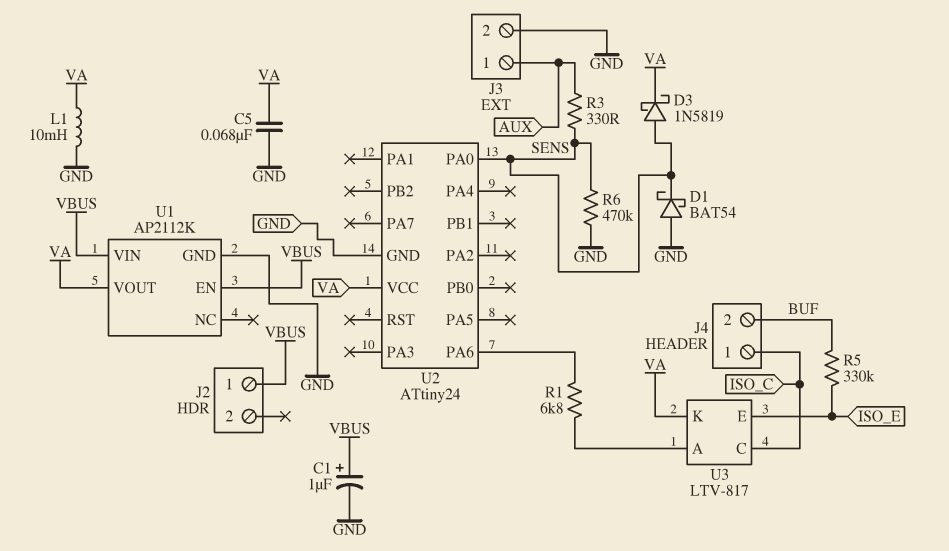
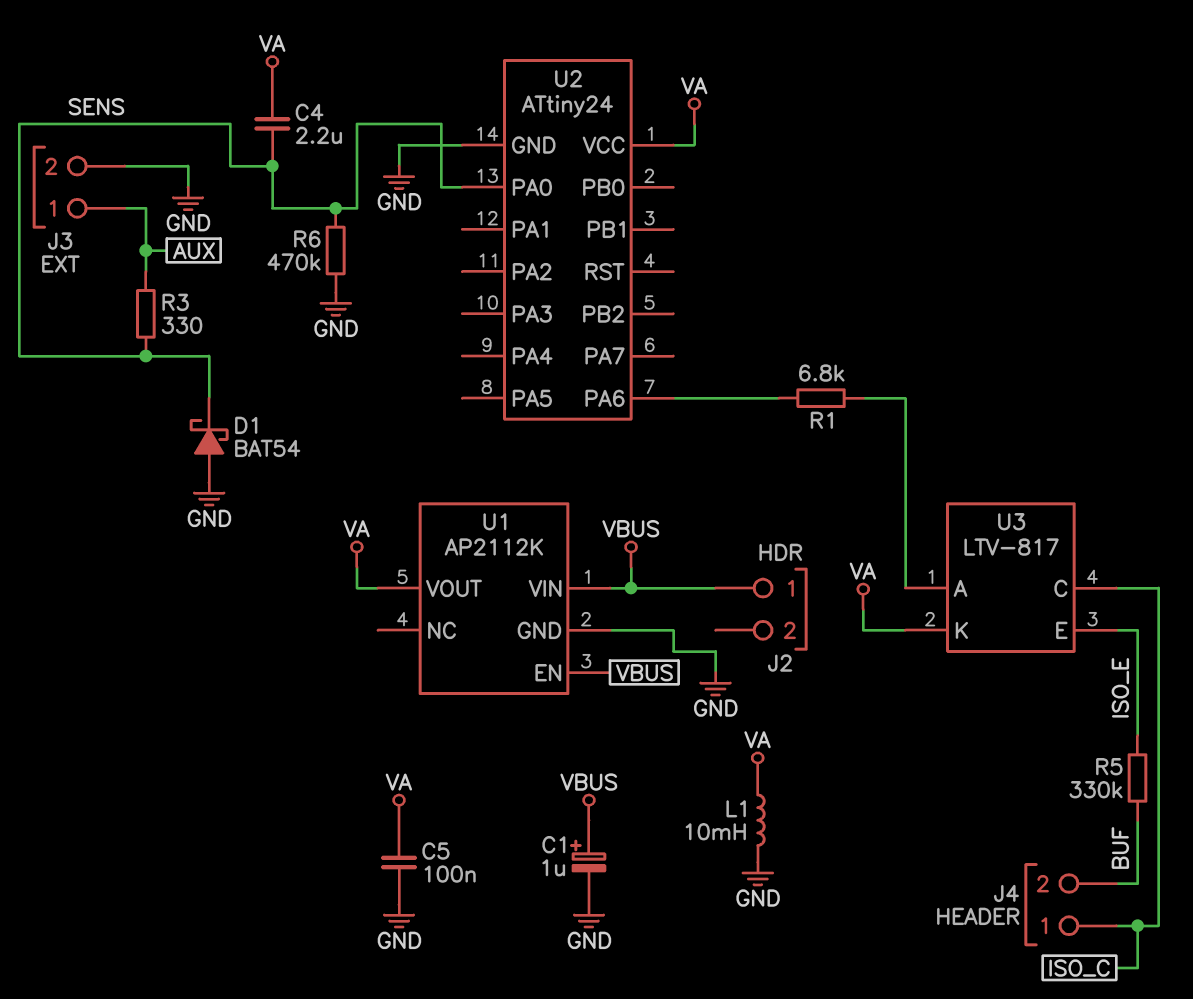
C4: none -> 2.2uF (SENS, VA)
C5: 68nF (GND, VA) -> 100nF (GND, VA)
D3: schottky 1N5819 (A SENS, K VA) -> none

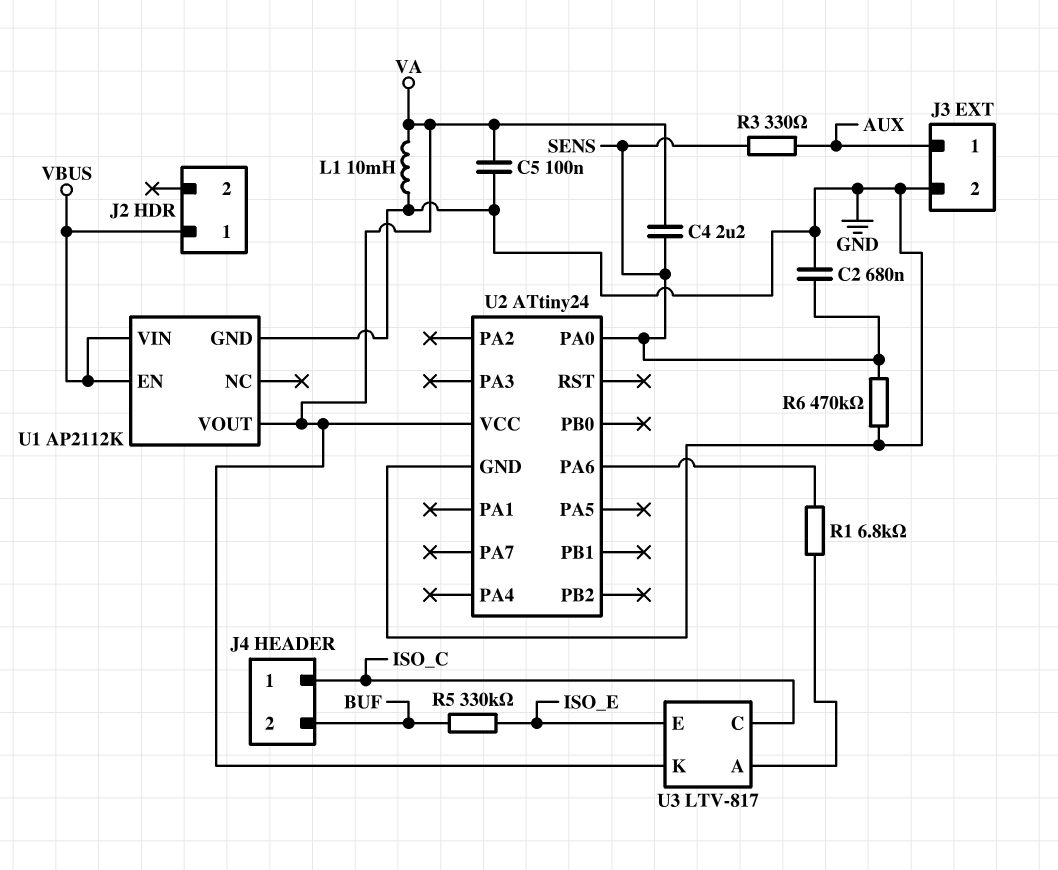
C1: 1uF (plus VBUS, minus GND) -> none
C2: none -> 680nF (GND, SENS)
D1: schottky BAT54 (A GND, K SENS) -> none

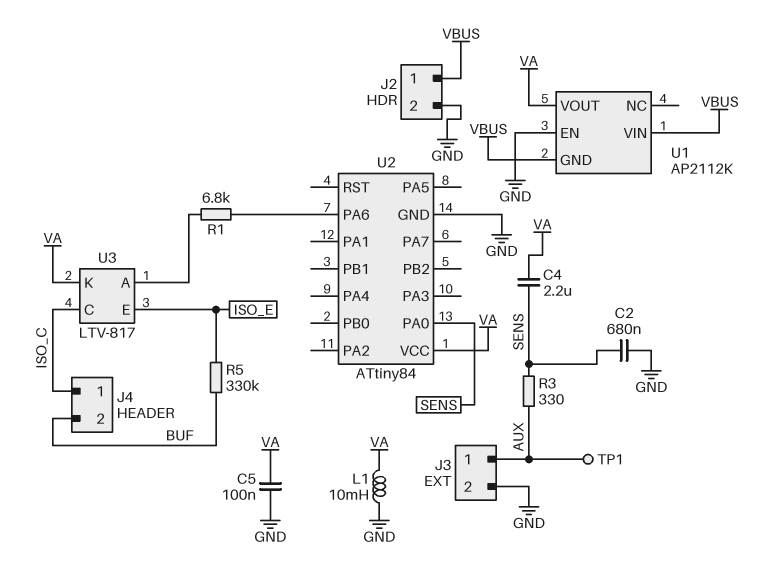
J2 pin 2: none -> GND
R6: 470k (GND, SENS) -> none
TP1: none -> test point (AUX)
U1 pin EN: VBUS -> GND
U1 pin GND: GND -> VBUS
U2: ATtiny24 -> ATtiny84

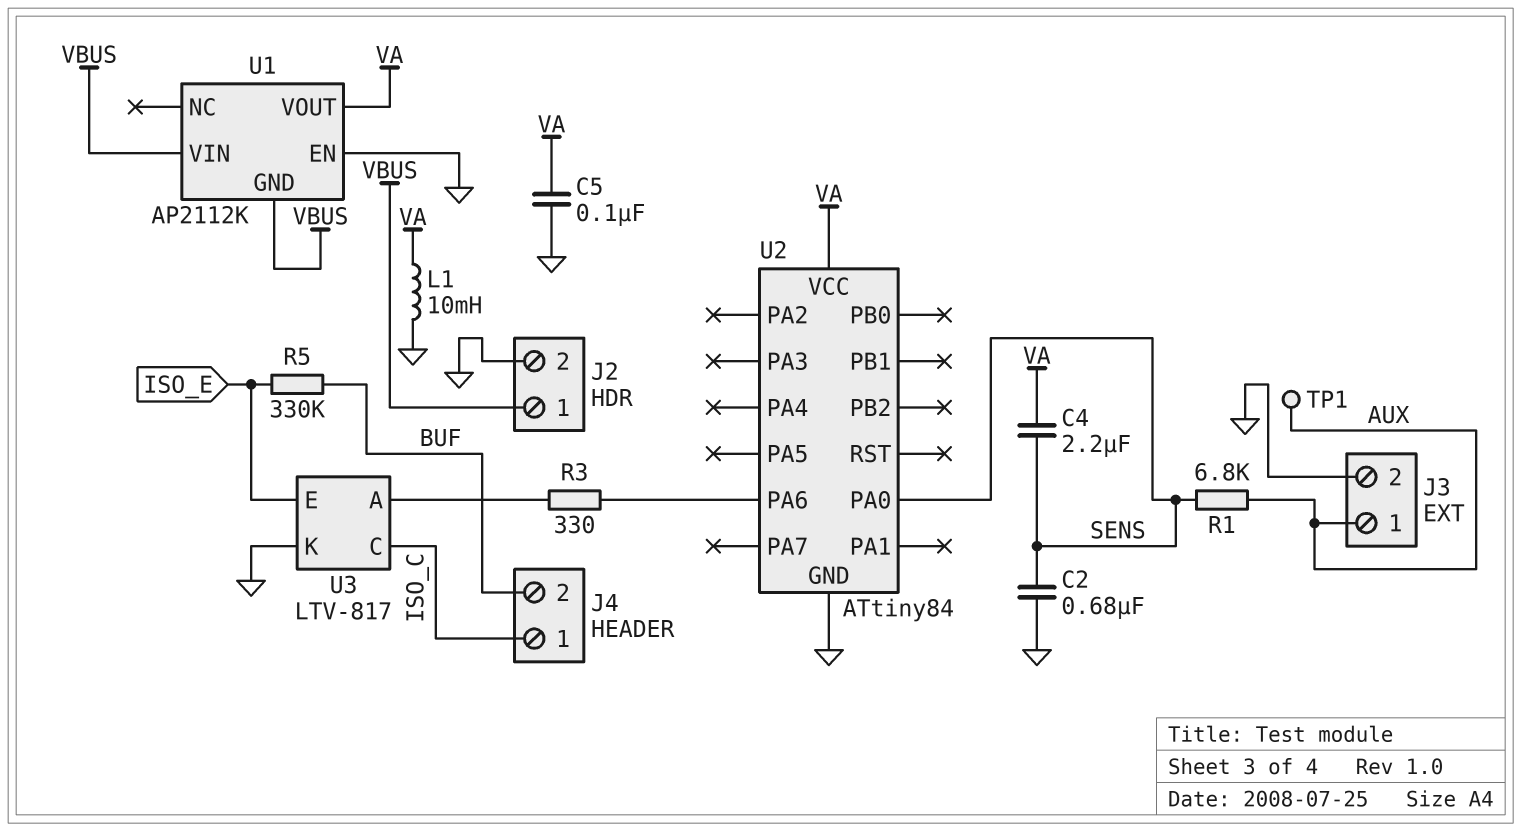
R1: 6.8k (U2/PA6, U3/A) -> 6.8k (AUX, SENS)
R3: 330 (AUX, SENS) -> 330 (U2/PA6, U3/A)
U3 pin K: VA -> GND

